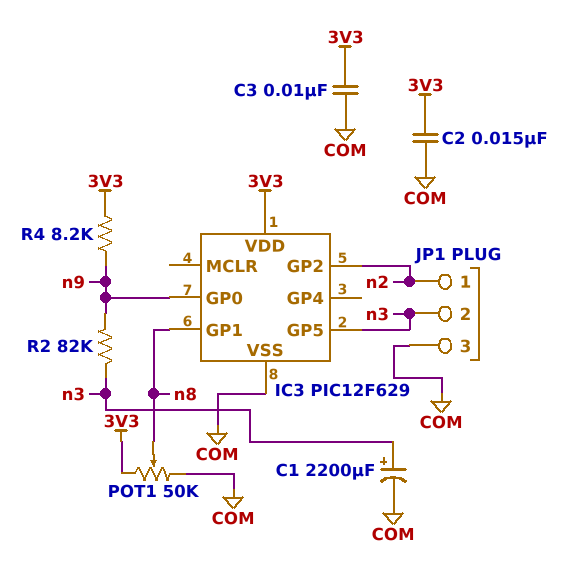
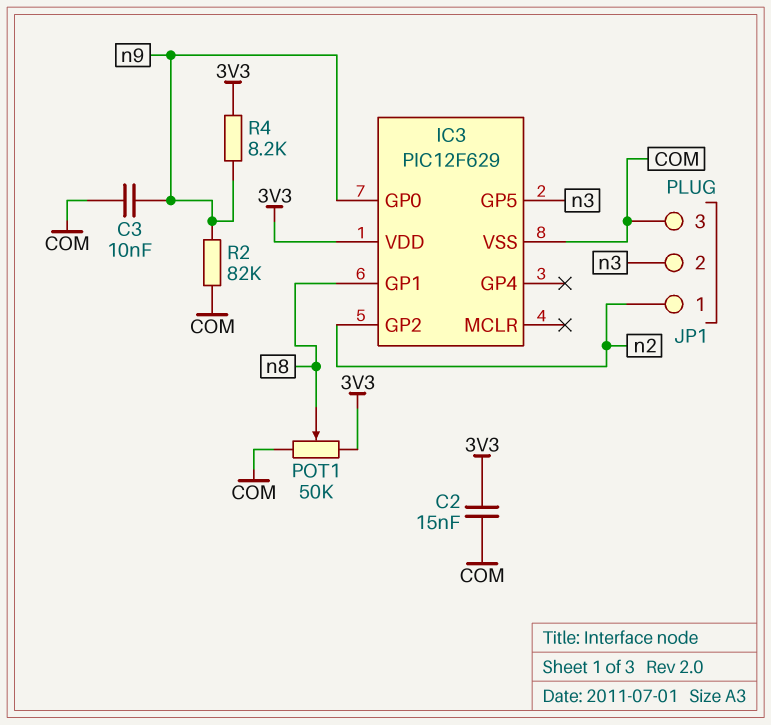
C1: 2200uF (plus n3, minus COM) -> none
C3: 10nF (3V3, COM) -> 10nF (COM, n9)
R2: 82k (n3, n9) -> 82k (COM, n9)

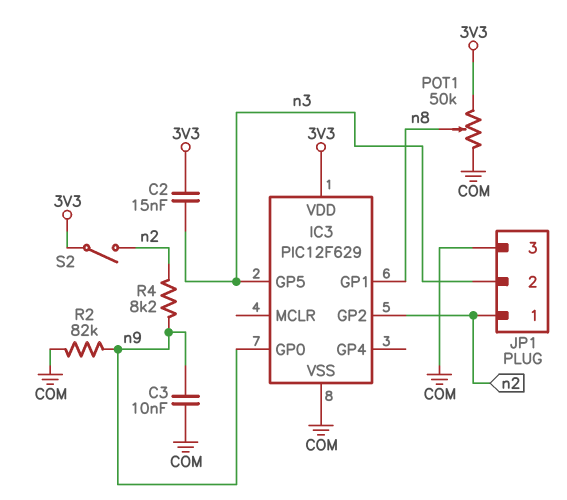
C2: 15nF (3V3, COM) -> 15nF (3V3, n3)
R4: 8.2k (3V3, n9) -> 8.2k (n2, n9)
S2: none -> switch (3V3, n2)

